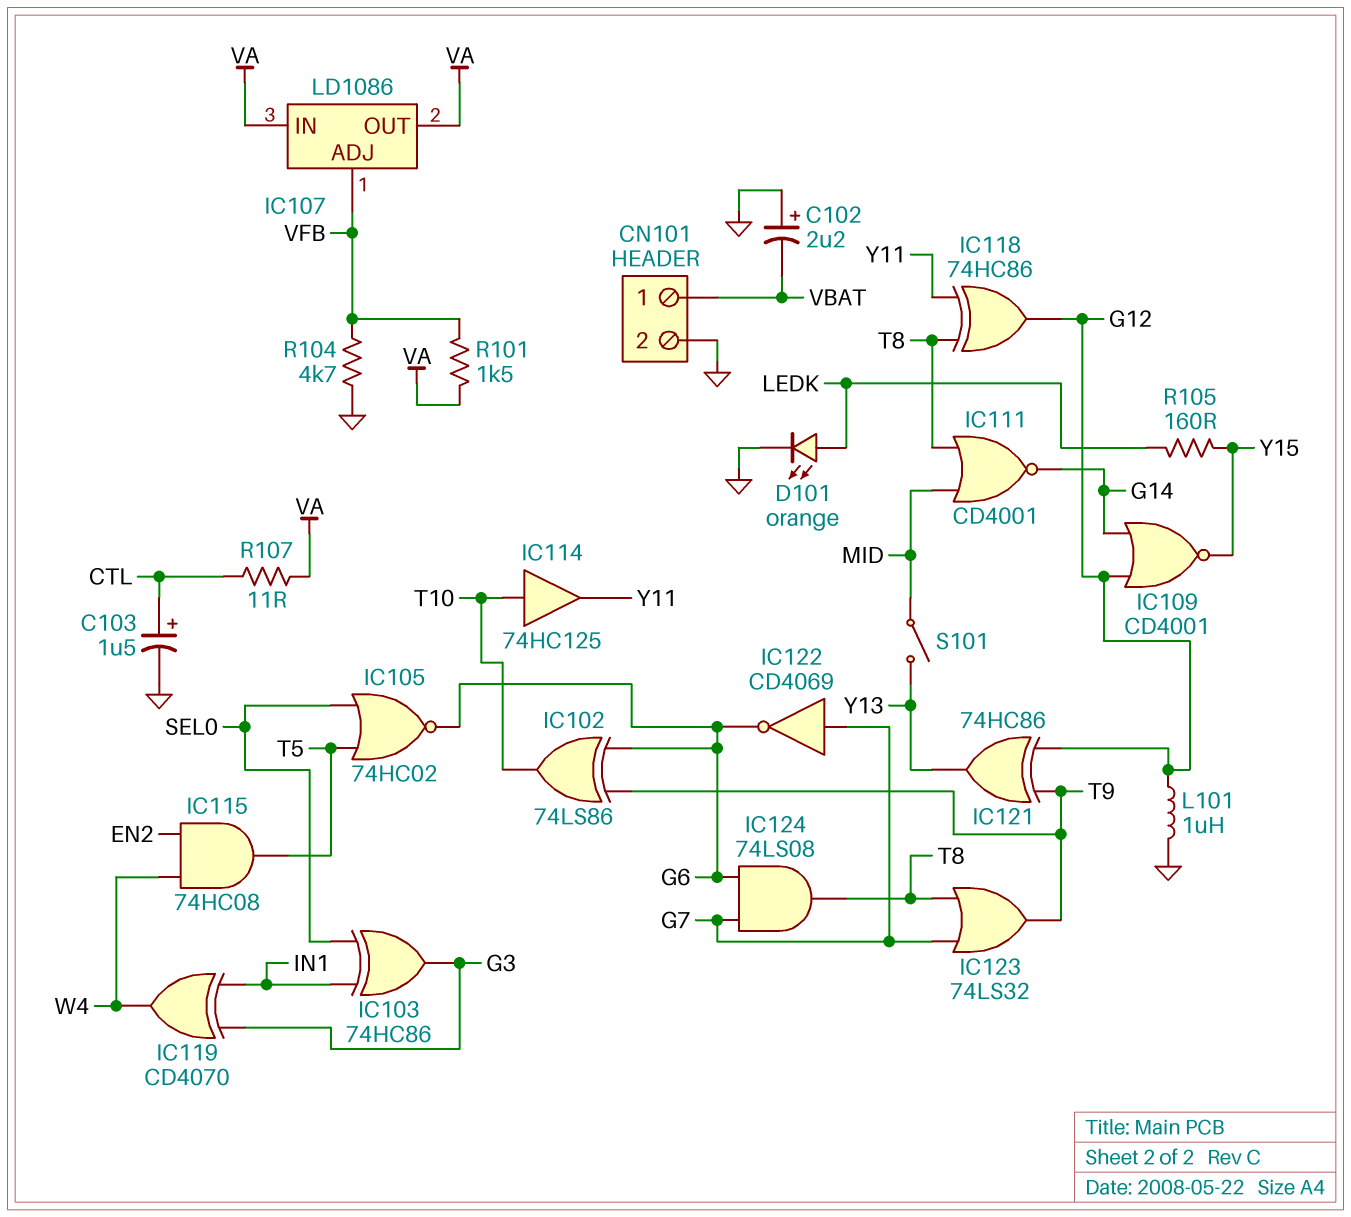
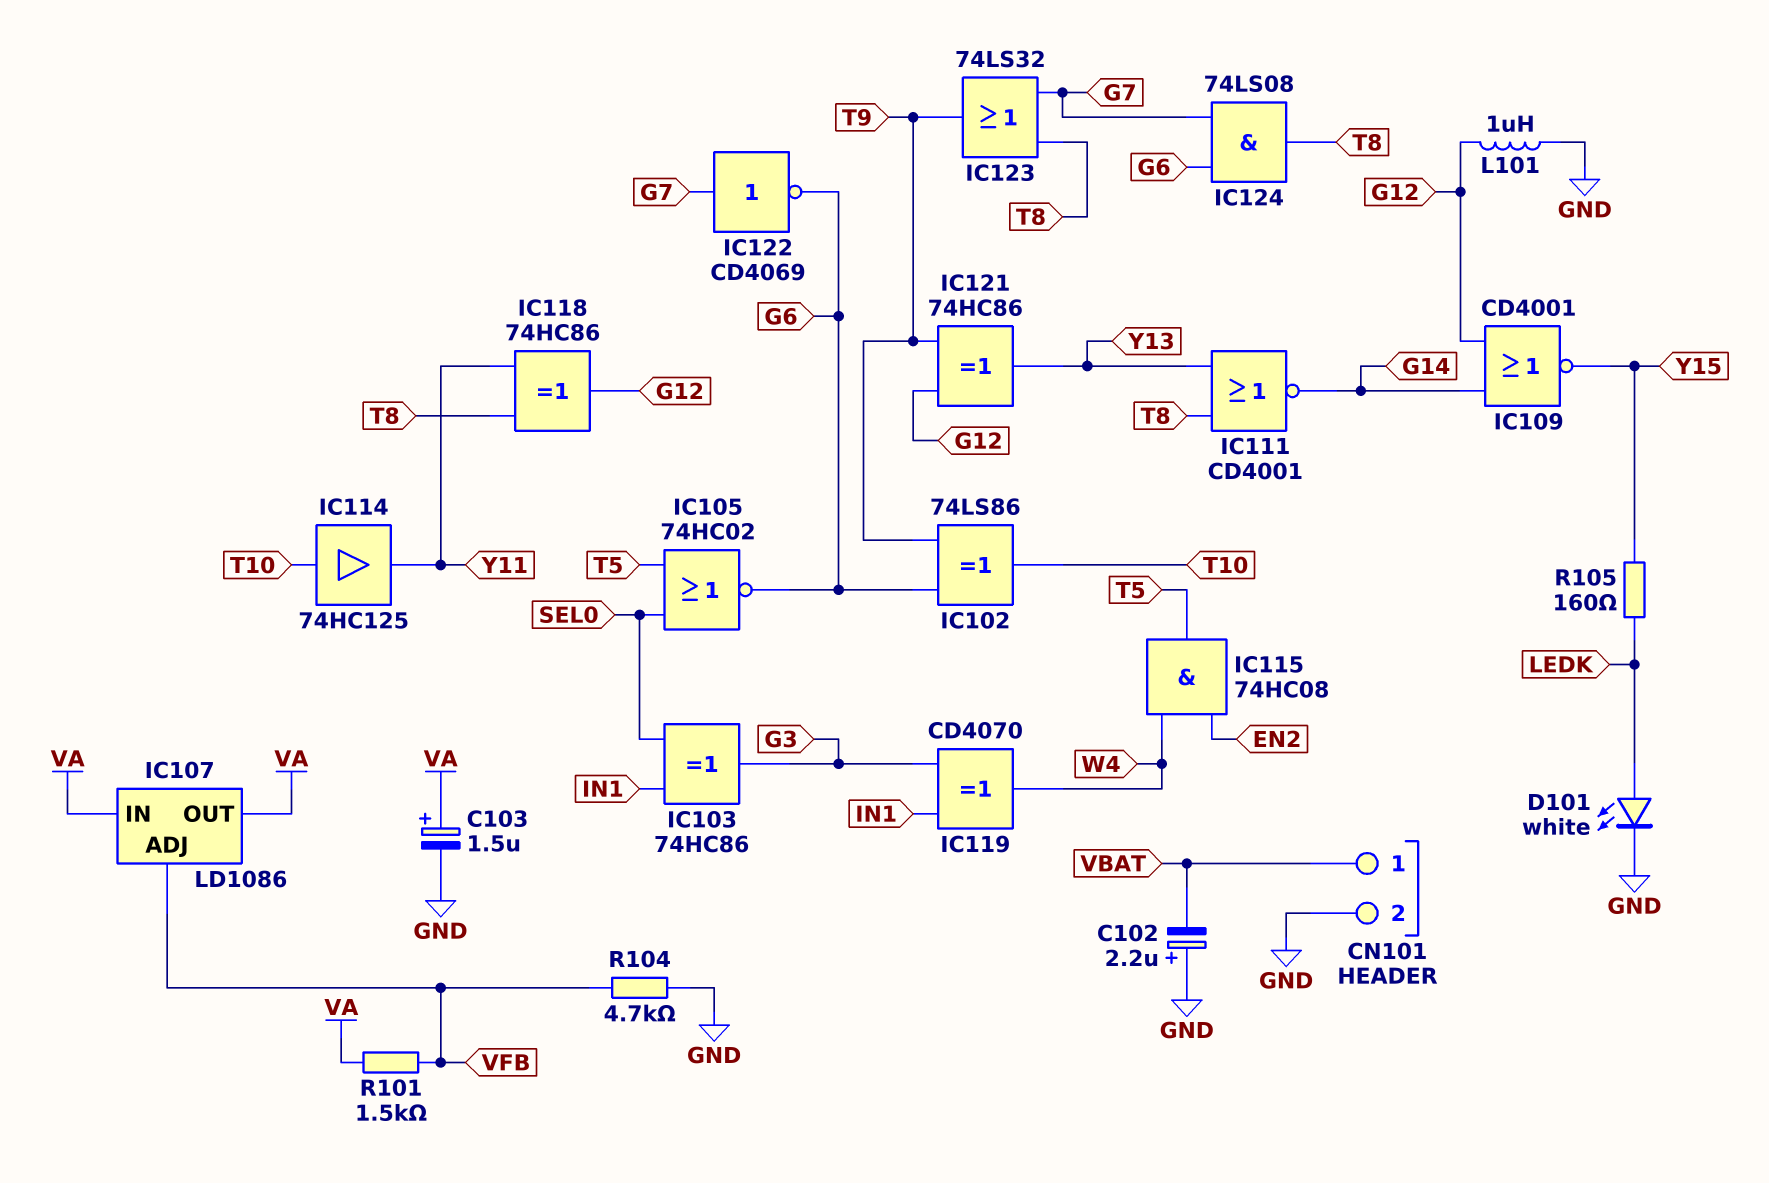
C103: 1.5uF (plus CTL, minus GND) -> 1.5uF (plus VA, minus GND)
D101: LED orange (A LEDK, K GND) -> LED white (A LEDK, K GND)
IC111: NOR CD4001 (in MID, in T8, out G14) -> NOR CD4001 (in T8, in Y13, out G14)
R107: 11 (CTL, VA) -> none
S101: switch (MID, Y13) -> none

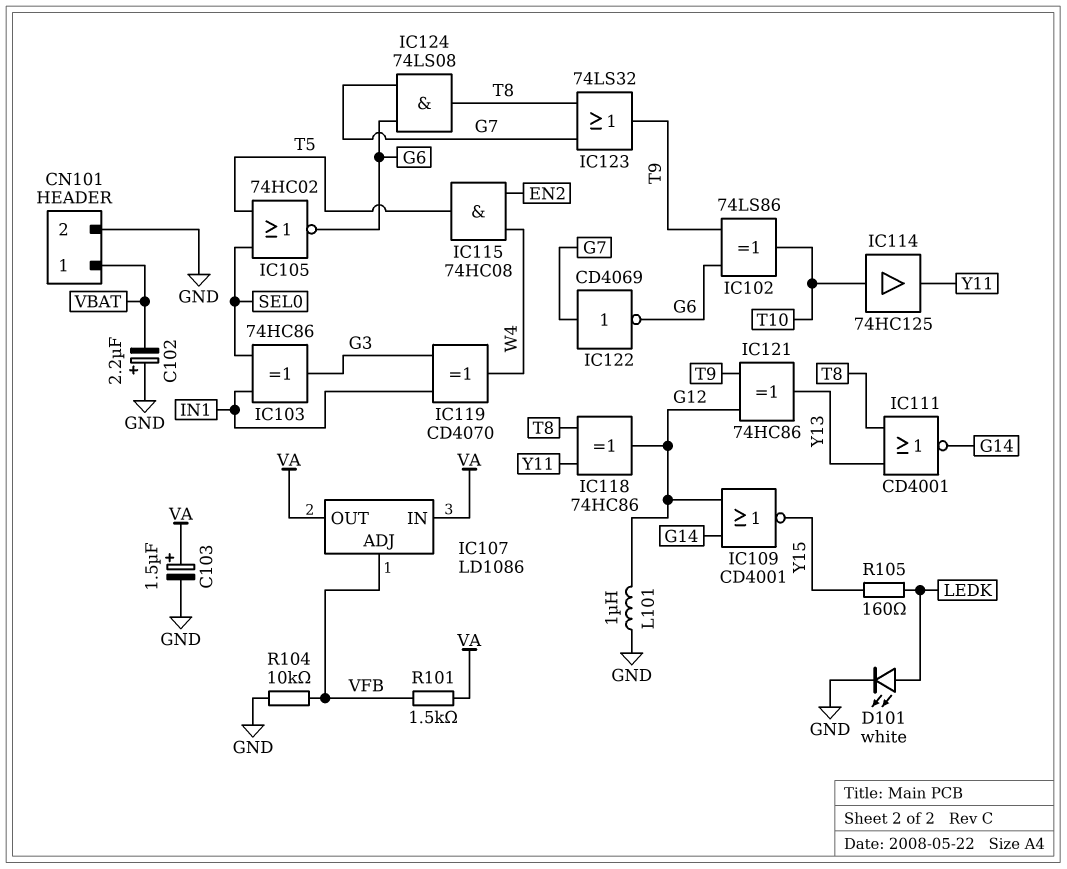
R104: 4.7k (GND, VFB) -> 10k (GND, VFB)

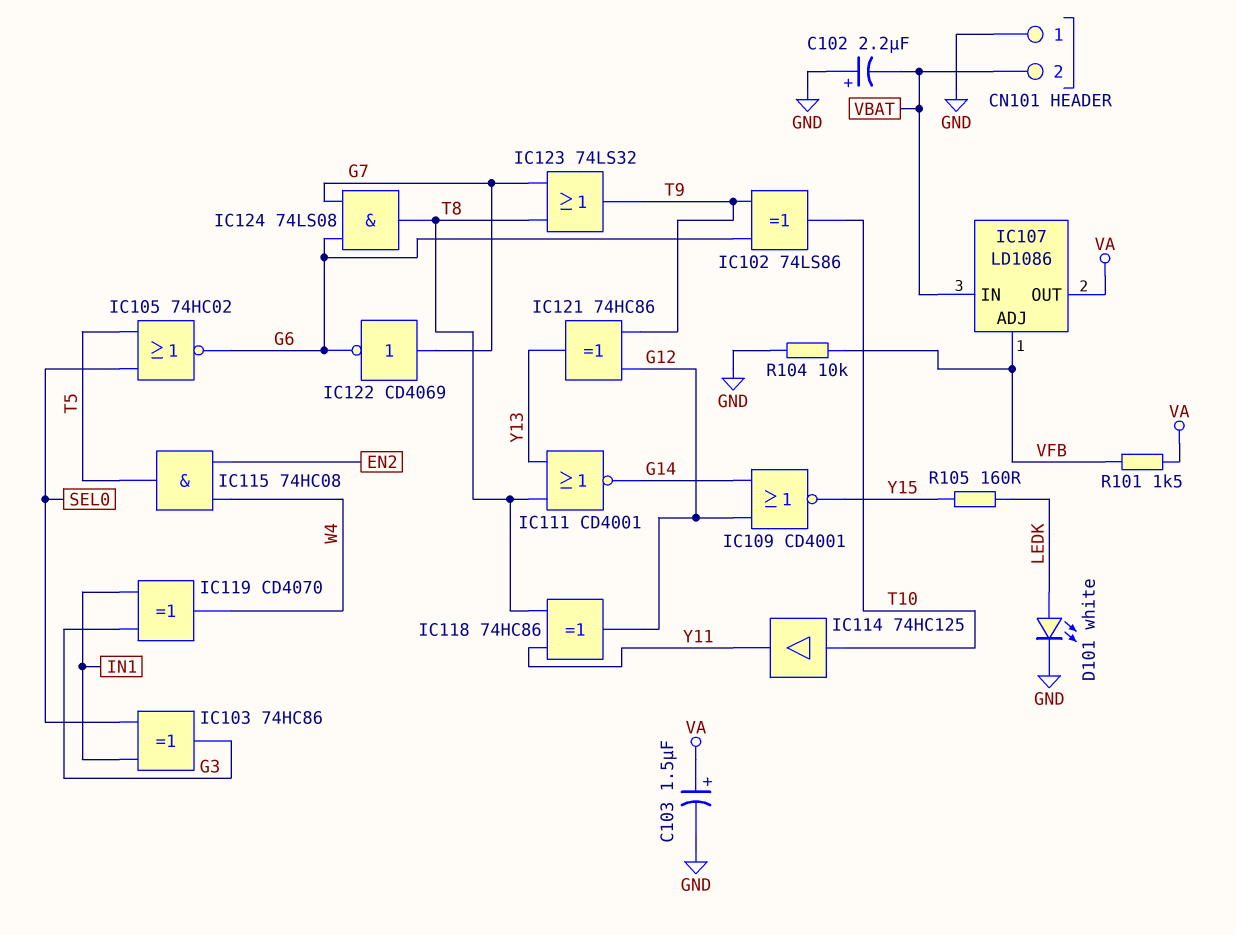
CN101 pin 1: VBAT -> GND
CN101 pin 2: GND -> VBAT
IC107 pin IN: VA -> VBAT
L101: 1uH (G12, GND) -> none

